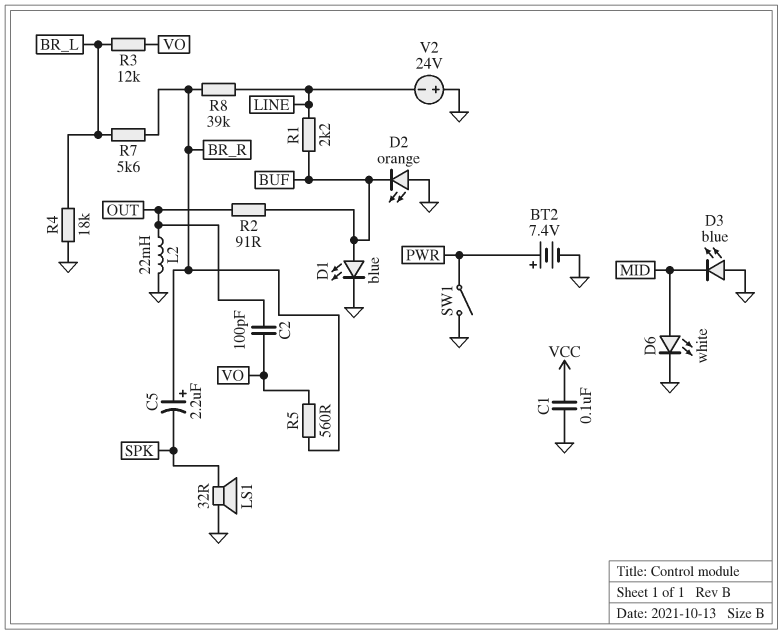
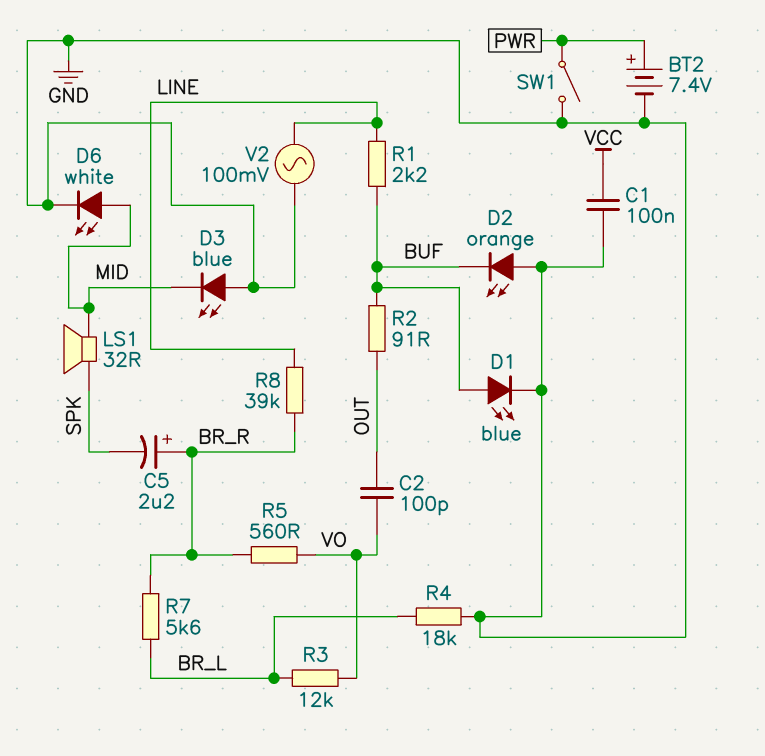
L2: 22mH (GND, OUT) -> none
LS1: speaker 32R (GND, SPK) -> speaker 32R (MID, SPK)
V2: 24V (plus GND, minus LINE) -> AC 100mV (GND, LINE)

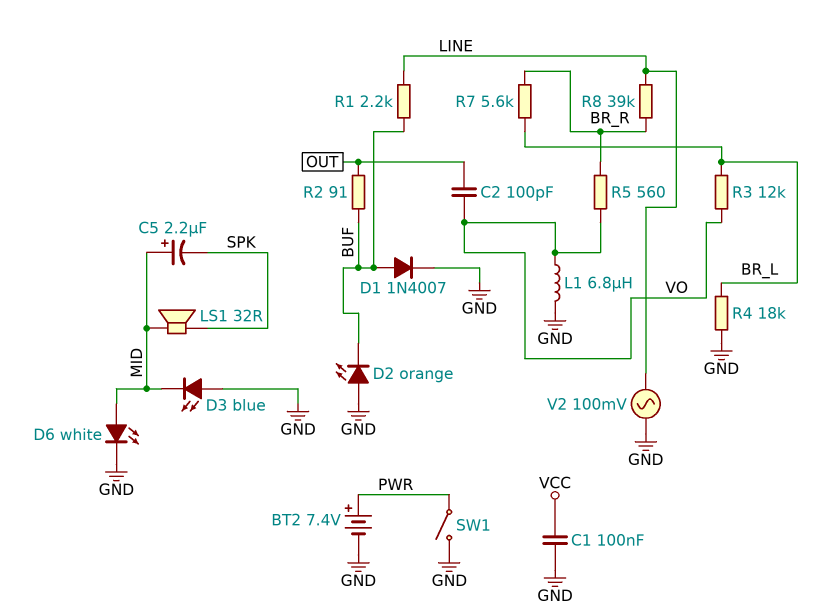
C5: 2.2uF (plus BR_R, minus SPK) -> 2.2uF (plus MID, minus SPK)
D1: LED blue (A BUF, K GND) -> diode 1N4007 (A BUF, K GND)
L1: none -> 6.8uH (GND, VO)

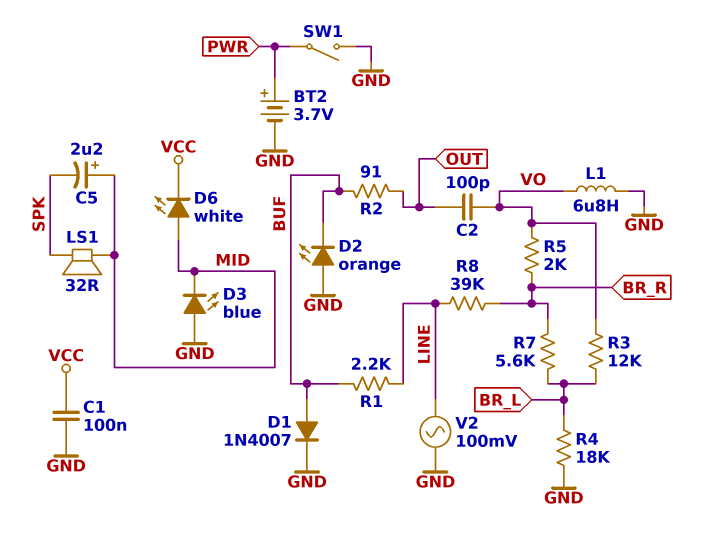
BT2: 7.4V (plus PWR, minus GND) -> 3.7V (plus PWR, minus GND)
D6: LED white (A MID, K GND) -> LED white (A MID, K VCC)
R5: 560 (BR_R, VO) -> 2k (BR_R, VO)

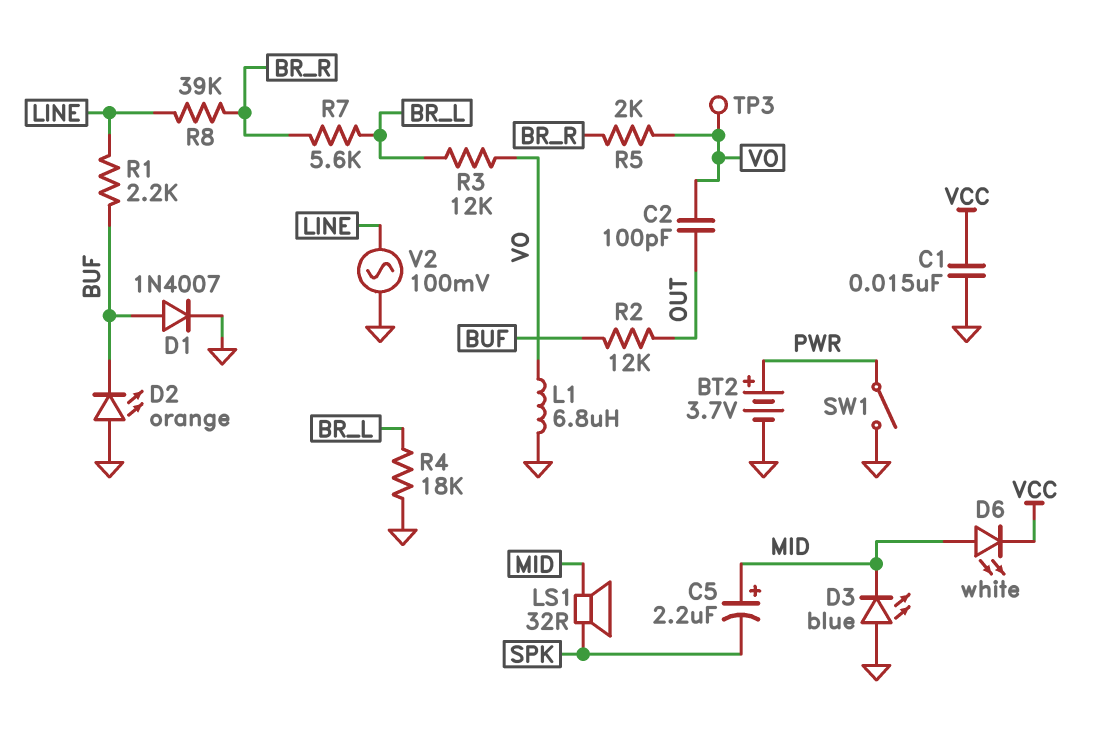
C1: 100nF (GND, VCC) -> 15nF (GND, VCC)
R2: 91 (BUF, OUT) -> 12k (BUF, OUT)
TP3: none -> test point (VO)

